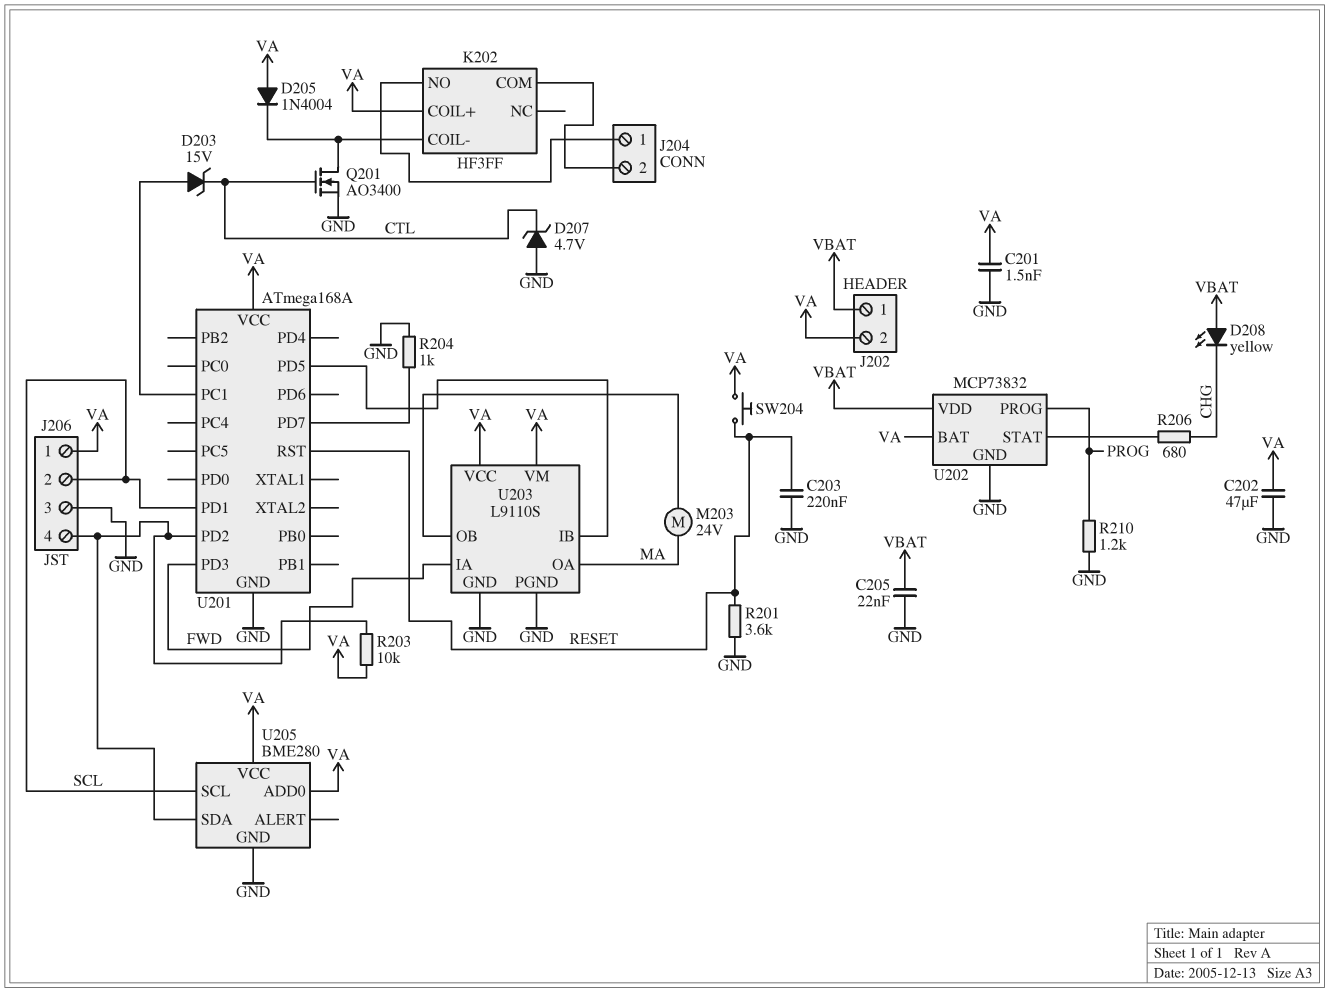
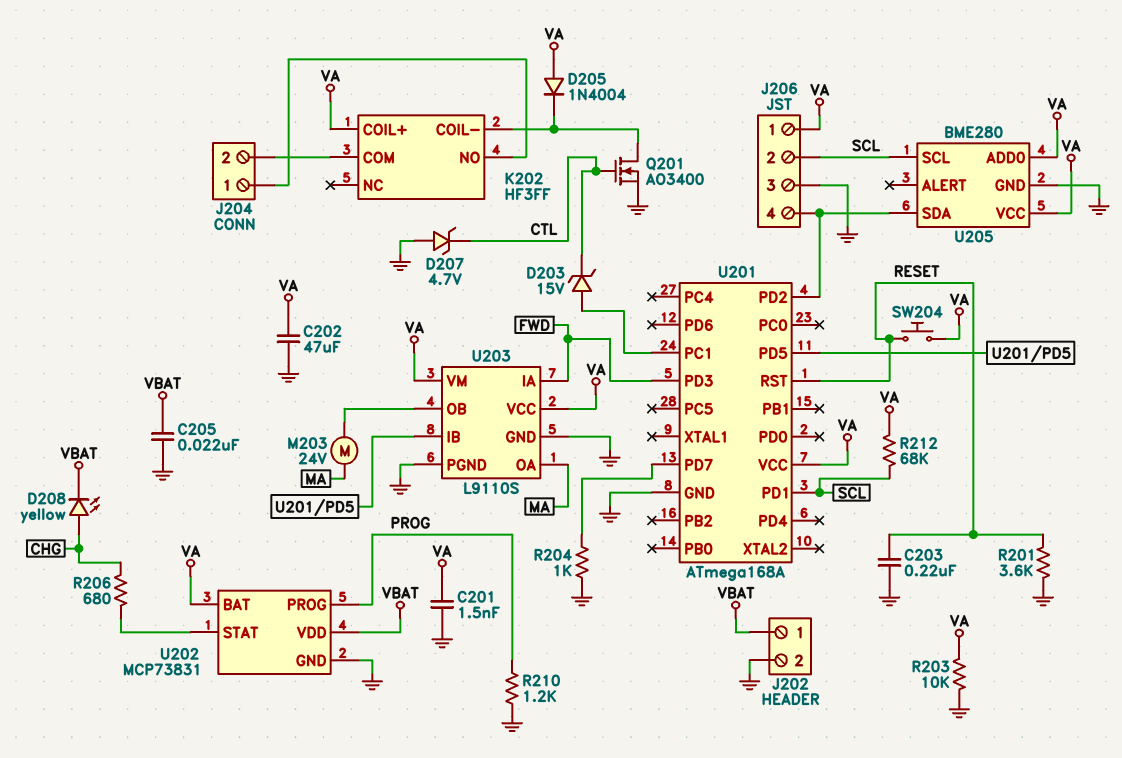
D208: LED yellow (A VBAT, K CHG) -> LED yellow (A CHG, K VBAT)
J202 pin 2: VA -> GND
R203: 10k (J206/4, VA) -> 10k (GND, VA)
R212: none -> 68k (SCL, VA)
U202: MCP73832 -> MCP73831

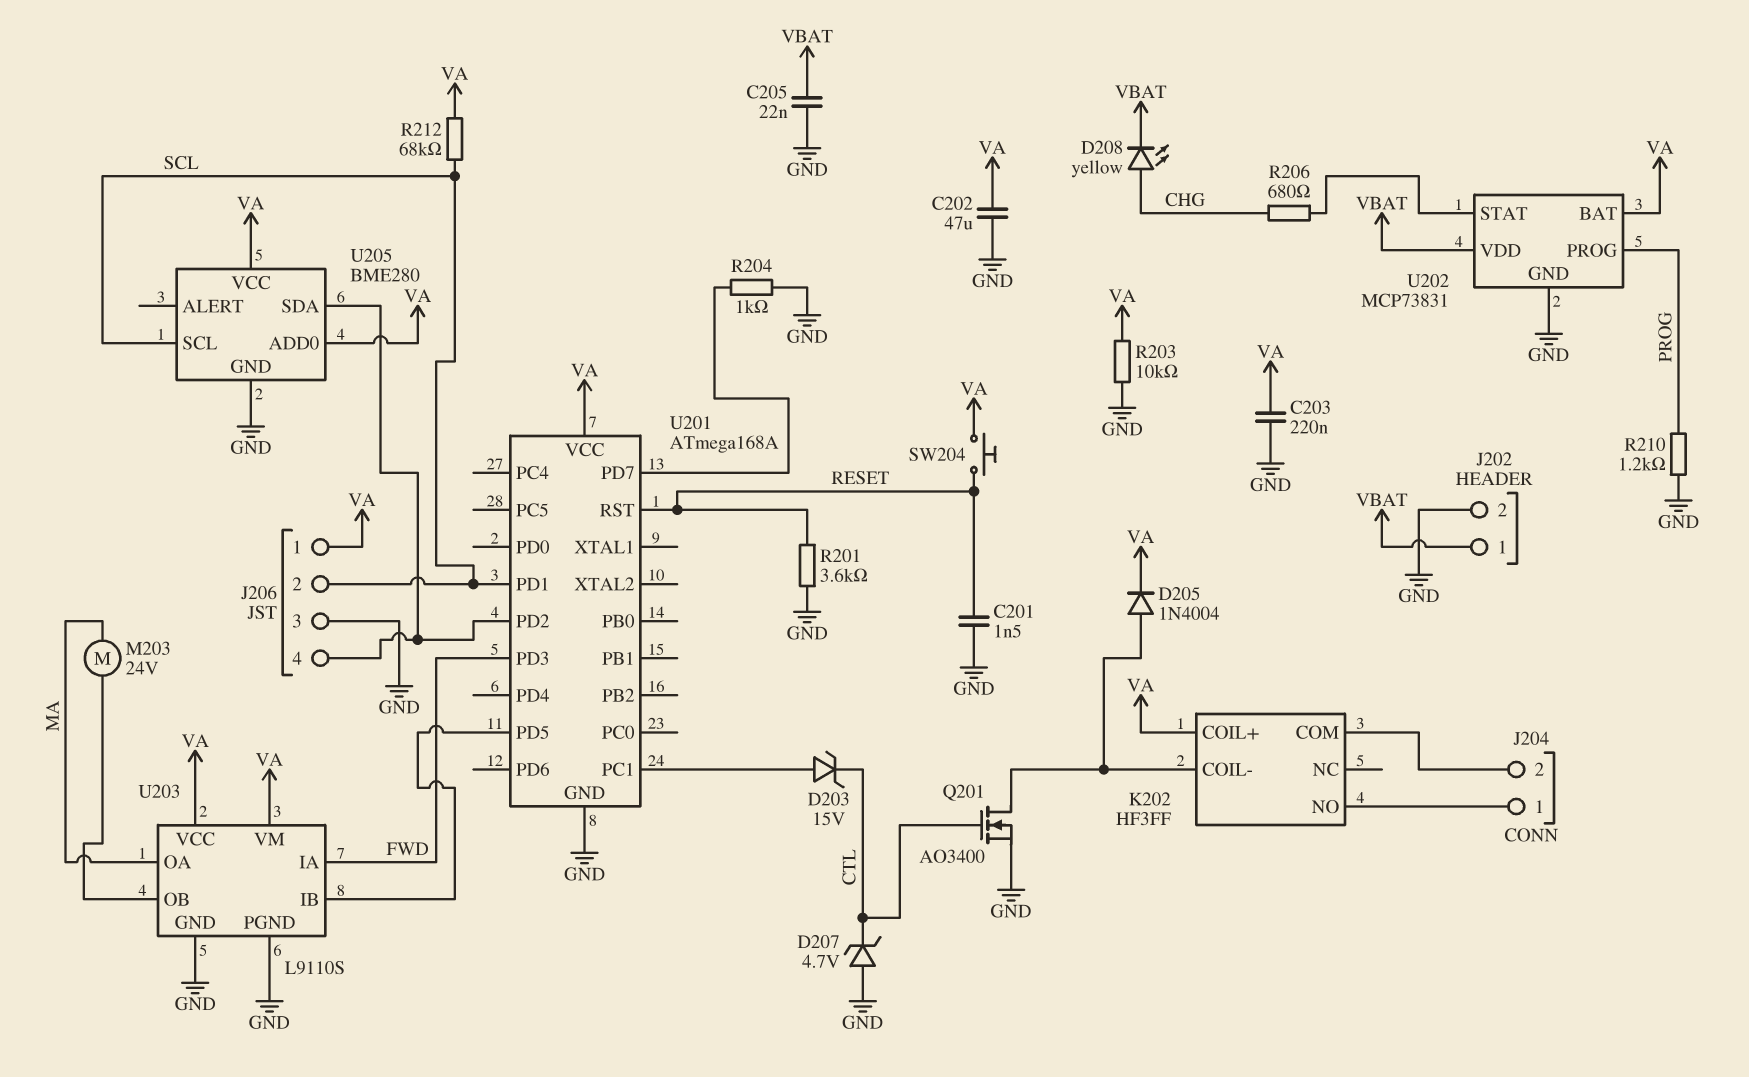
C201: 1.5nF (GND, VA) -> 1.5nF (GND, RESET)
C203: 220nF (GND, RESET) -> 220nF (GND, VA)
D205: diode 1N4004 (A VA, K K202/COIL-) -> diode 1N4004 (A K202/COIL-, K VA)

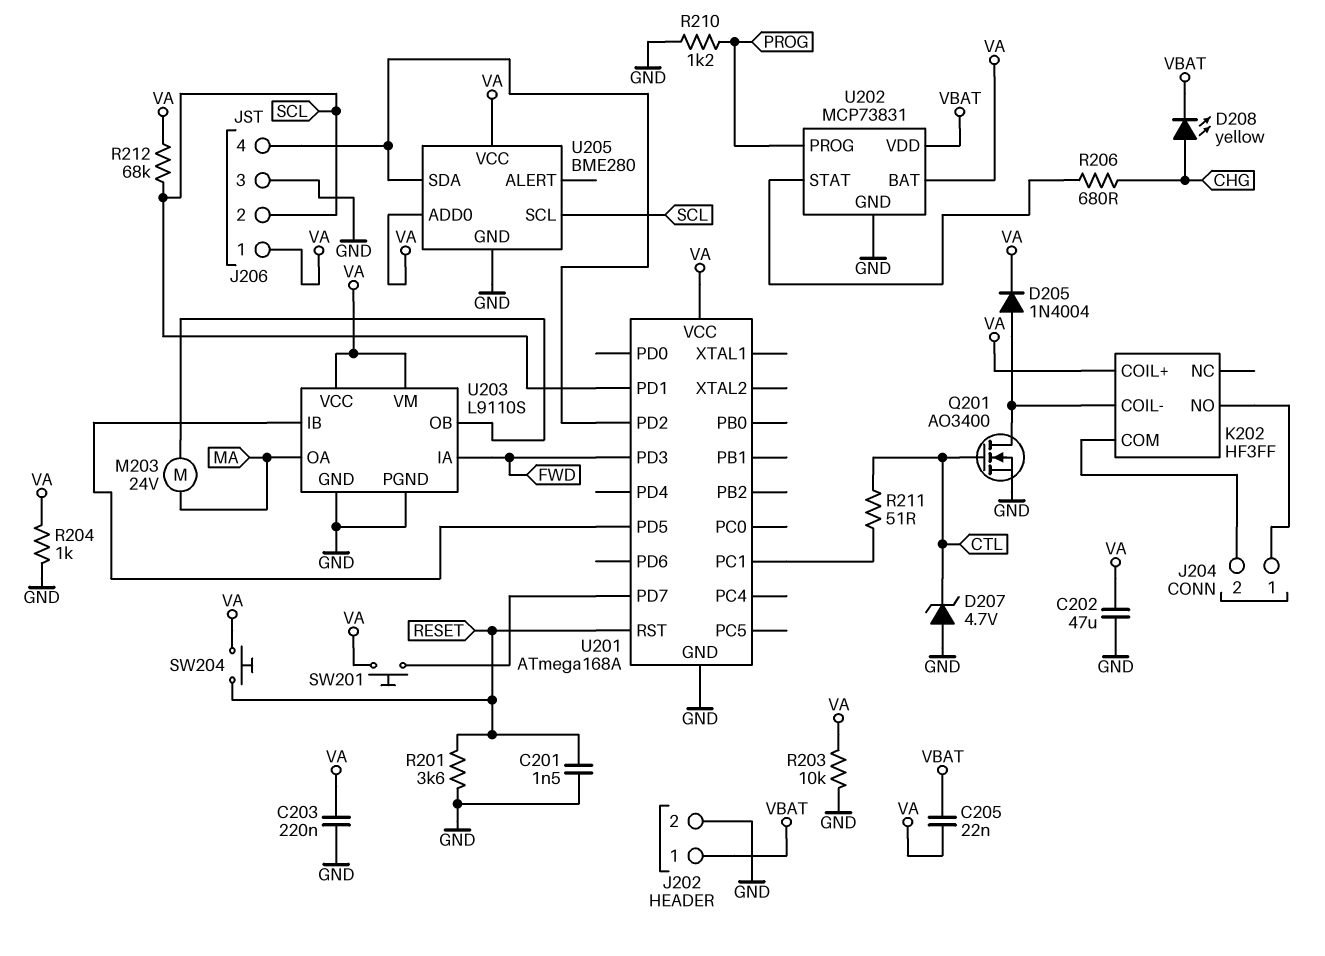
C205: 22nF (GND, VBAT) -> 22nF (VA, VBAT)
D203: zener 15V (A U201/PC1, K CTL) -> none
R204: 1k (GND, U201/PD7) -> 1k (GND, VA)
R211: none -> 51 (CTL, U201/PC1)
SW201: none -> button (U201/PD7, VA)

